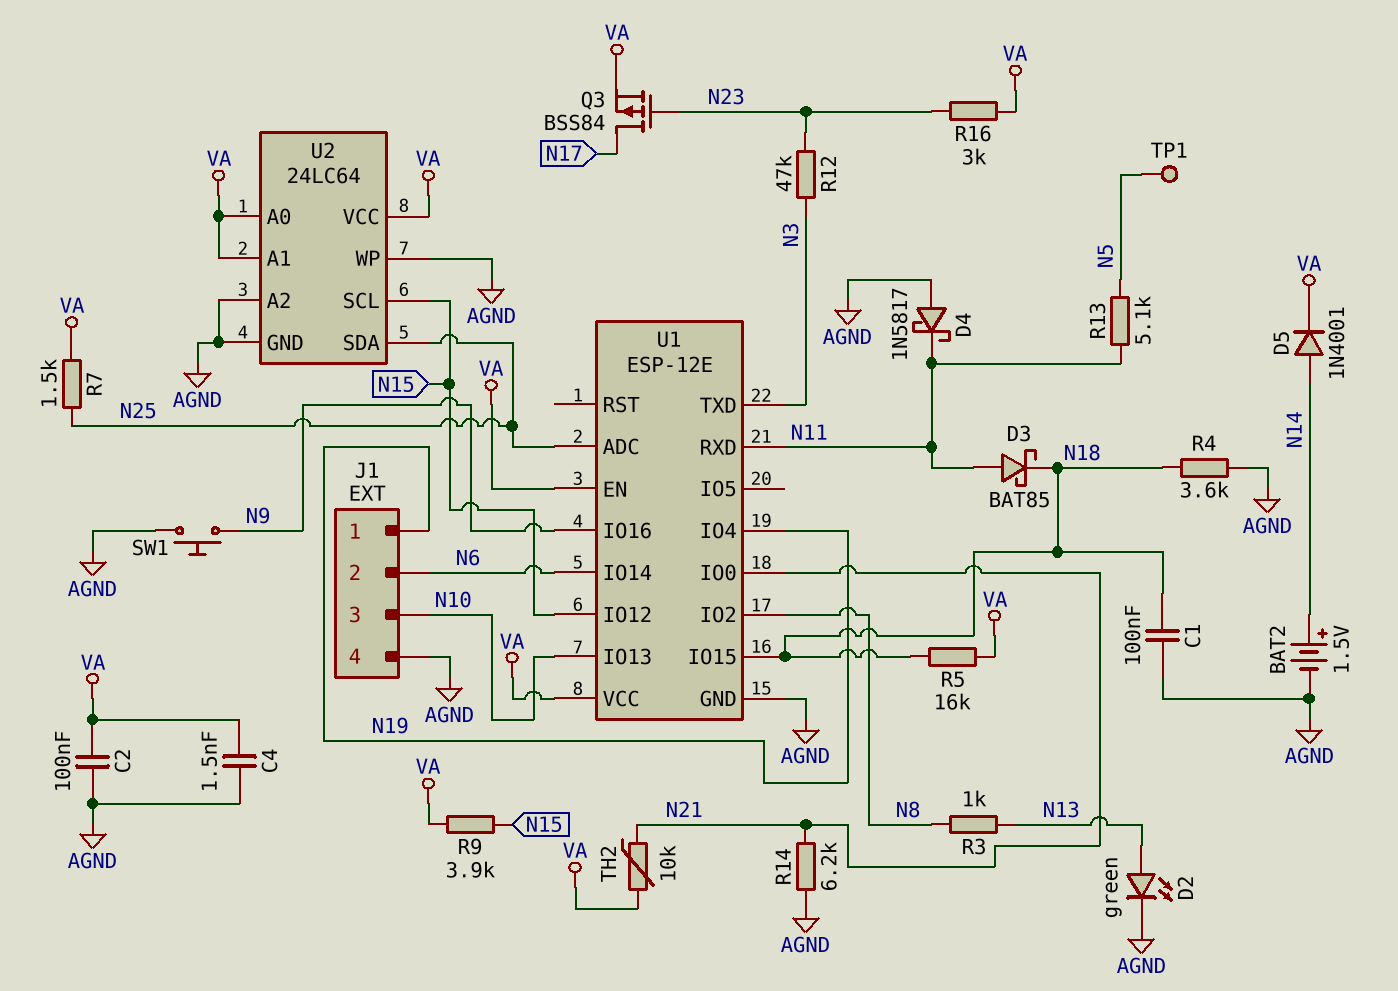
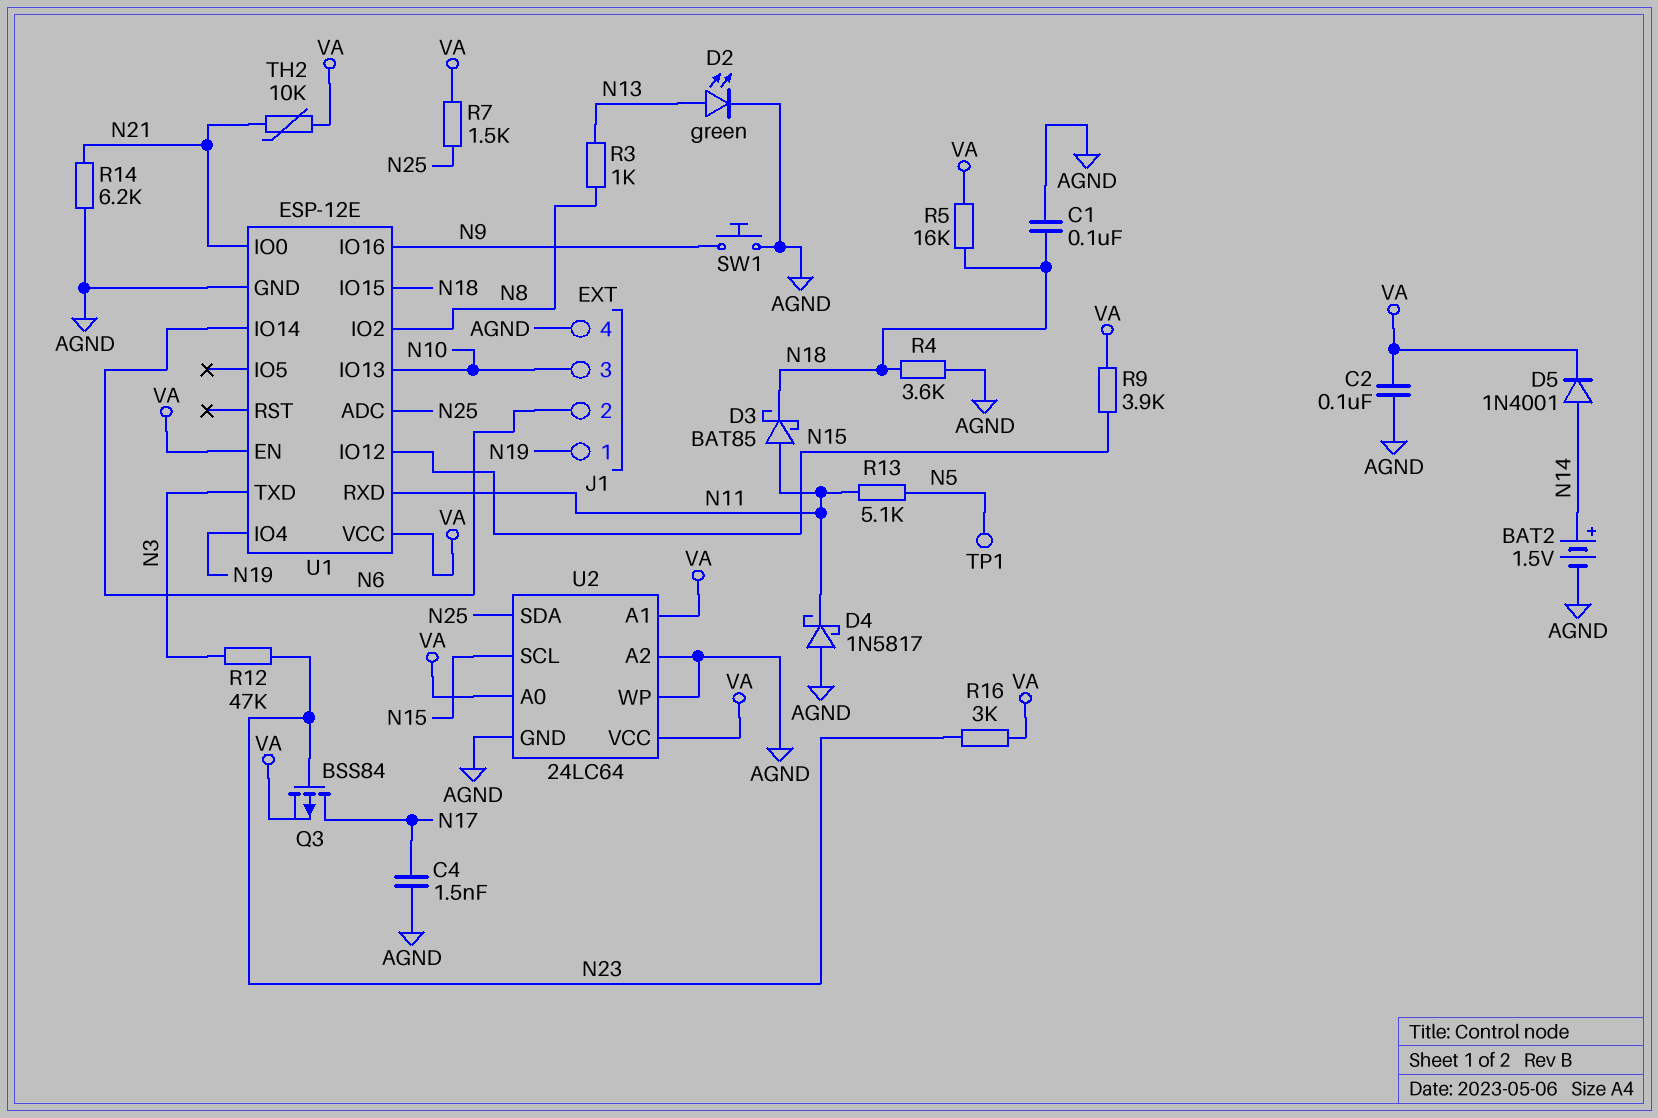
C4: 1.5nF (AGND, VA) -> 1.5nF (AGND, N17)

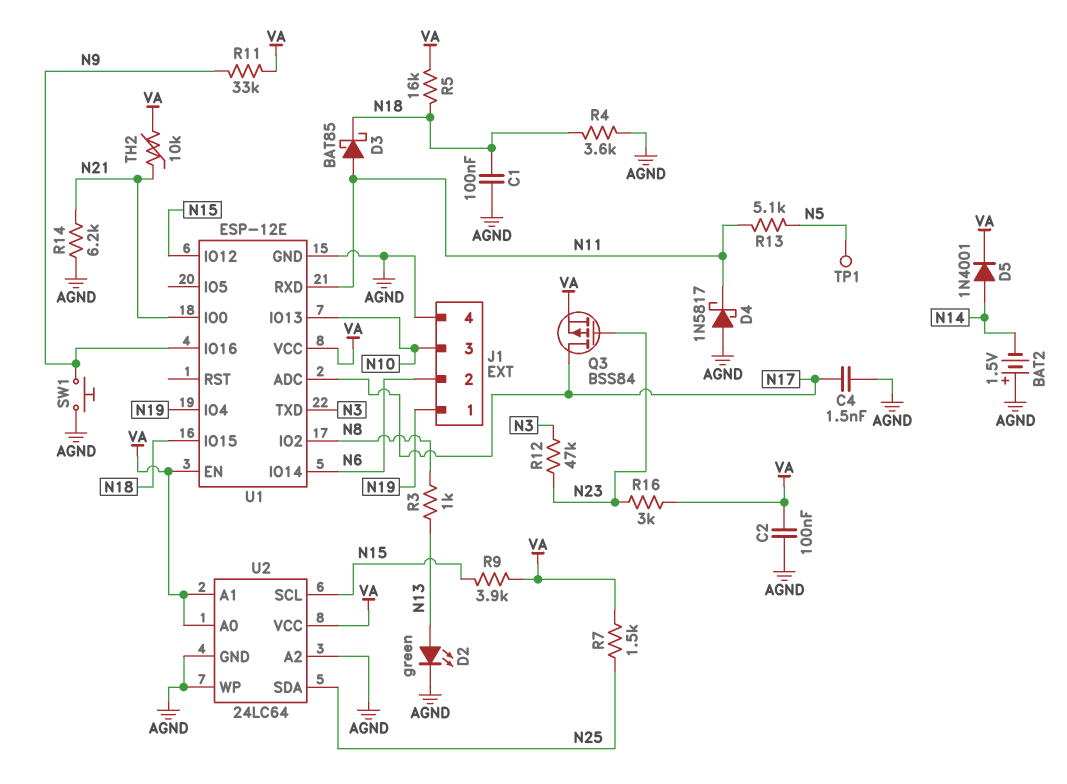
BAT2: 1.5V (plus N14, minus AGND) -> 1.5V (plus AGND, minus N14)
R11: none -> 33k (N9, VA)
U1 pin ADC: N25 -> N17

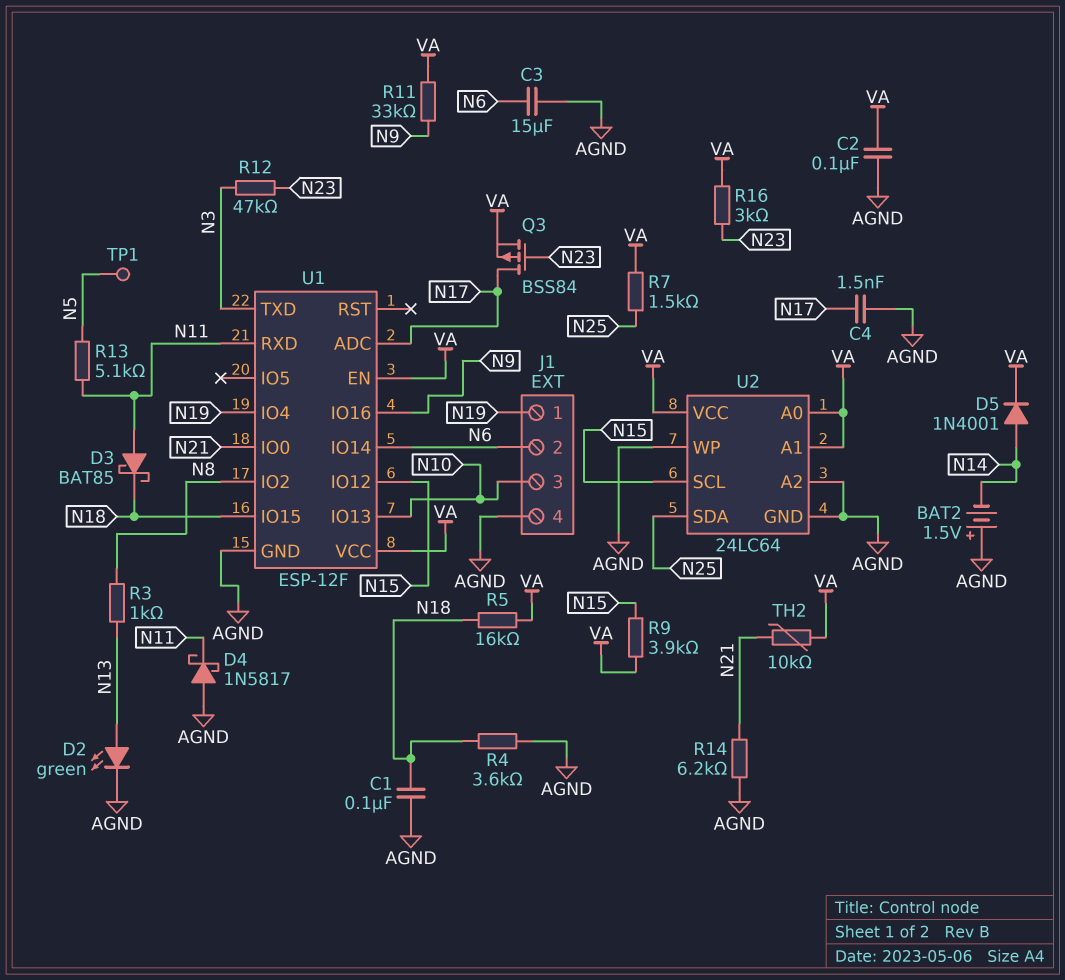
C3: none -> 15uF (AGND, N6)
SW1: button (AGND, N9) -> none
U1: ESP-12E -> ESP-12F

